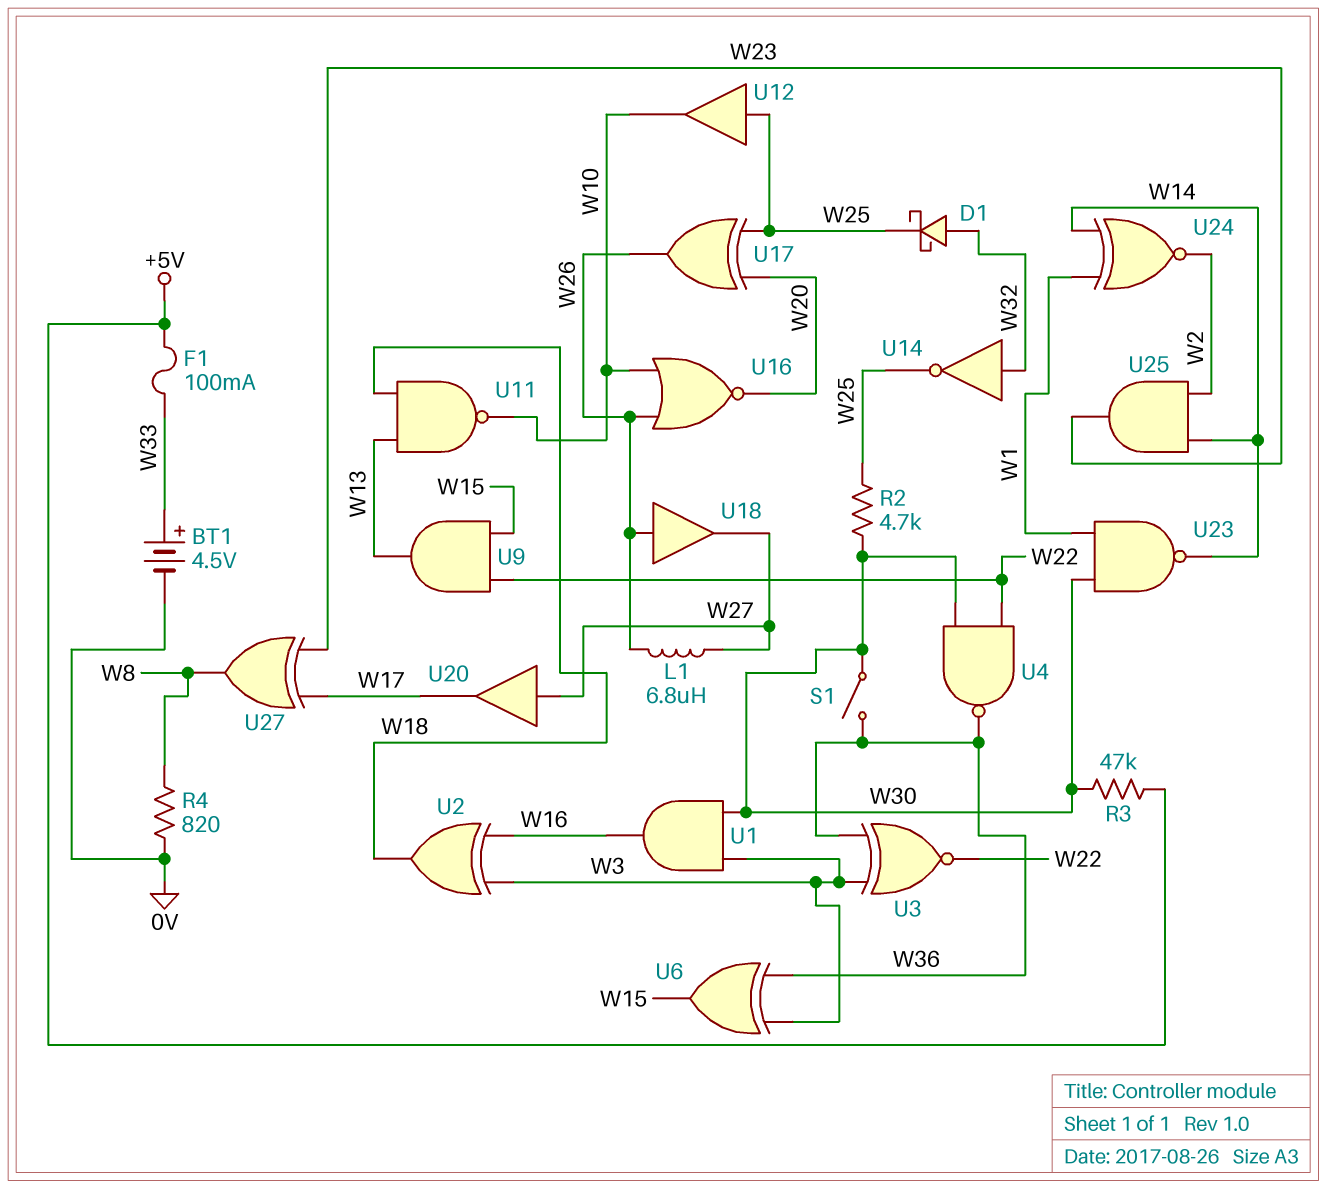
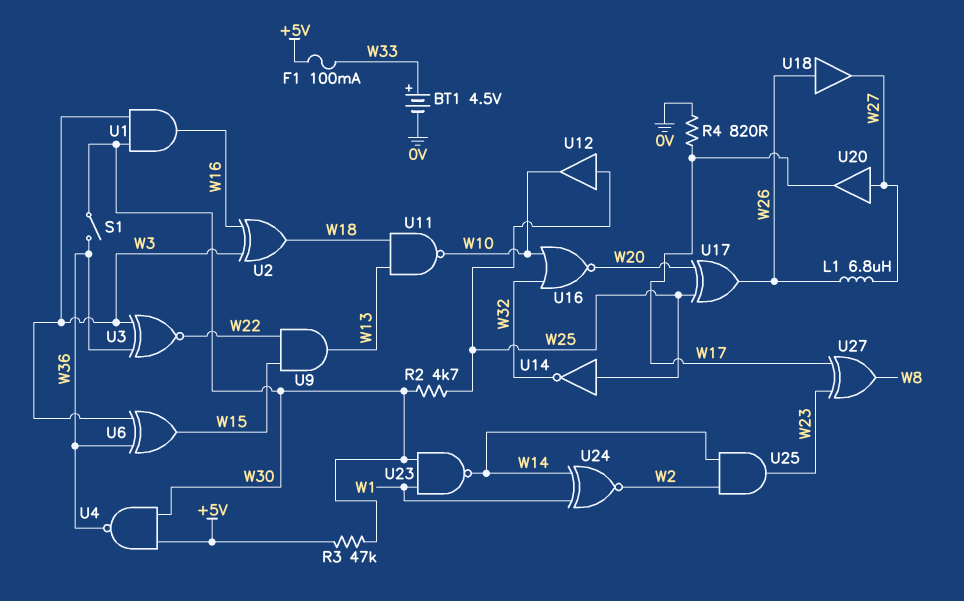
D1: schottky (A W32, K W25) -> none
R4: 820 (0V, W8) -> 820 (0V, W17)
U4: NAND (in W22, in W30, out W36) -> NAND (in +5V, in W30, out W36)
U14: NOT (in W32, out W25) -> NOT (in W25, out W32)
U16: NOR (in W10, in W26, out W20) -> NOR (in W10, in W32, out W20)

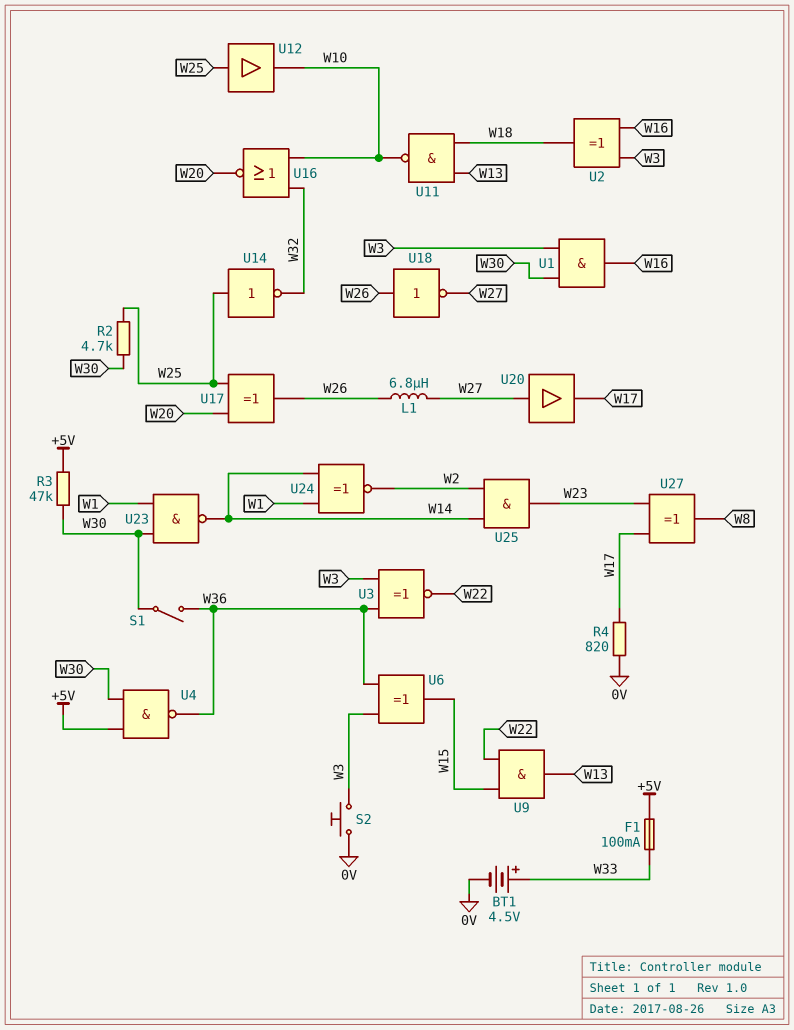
S2: none -> button (0V, W3)
U18: buffer (in W26, out W27) -> NOT (in W26, out W27)

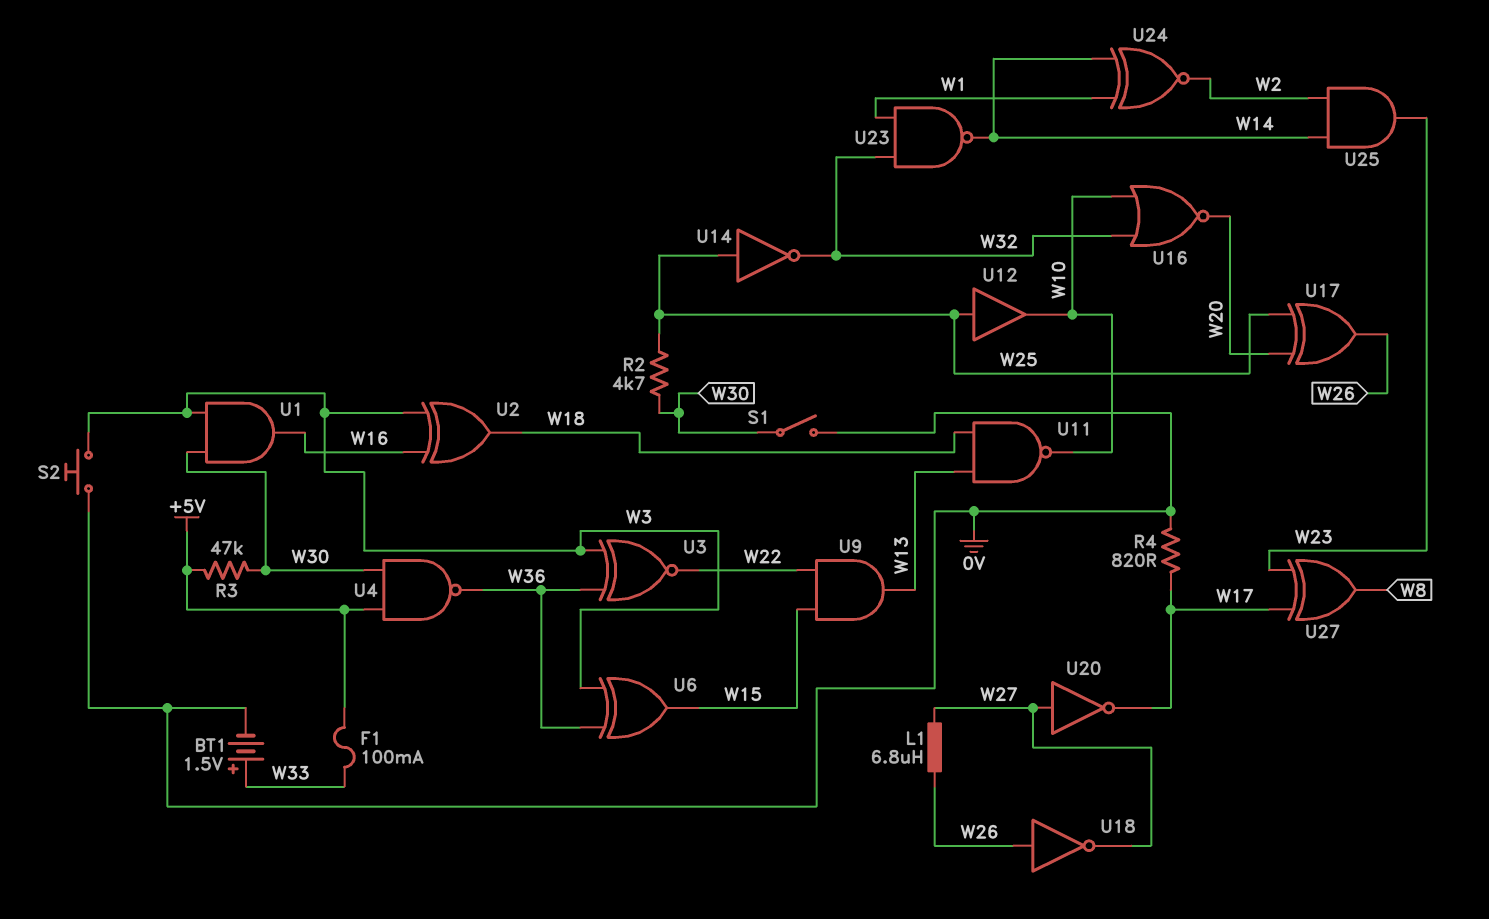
BT1: 4.5V (plus W33, minus 0V) -> 1.5V (plus W33, minus 0V)
S1: switch (W30, W36) -> switch (0V, W30)
U20: buffer (in W27, out W17) -> NOT (in W27, out W17)
U23: NAND (in W1, in W30, out W14) -> NAND (in W1, in W32, out W14)

